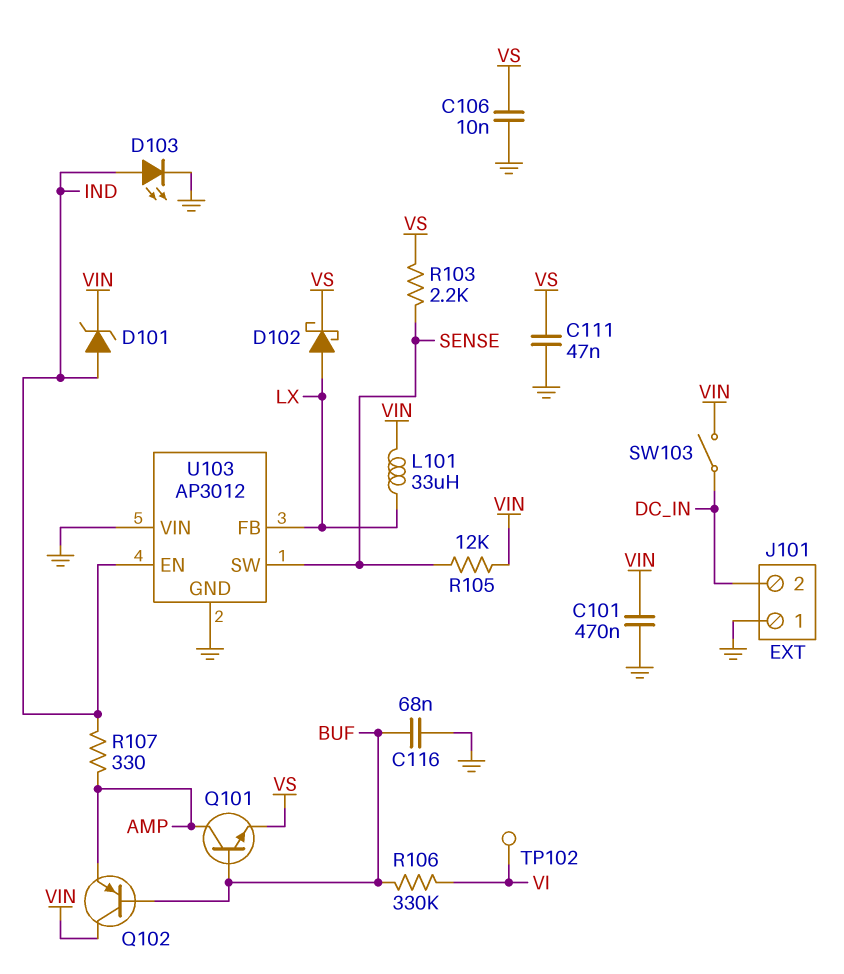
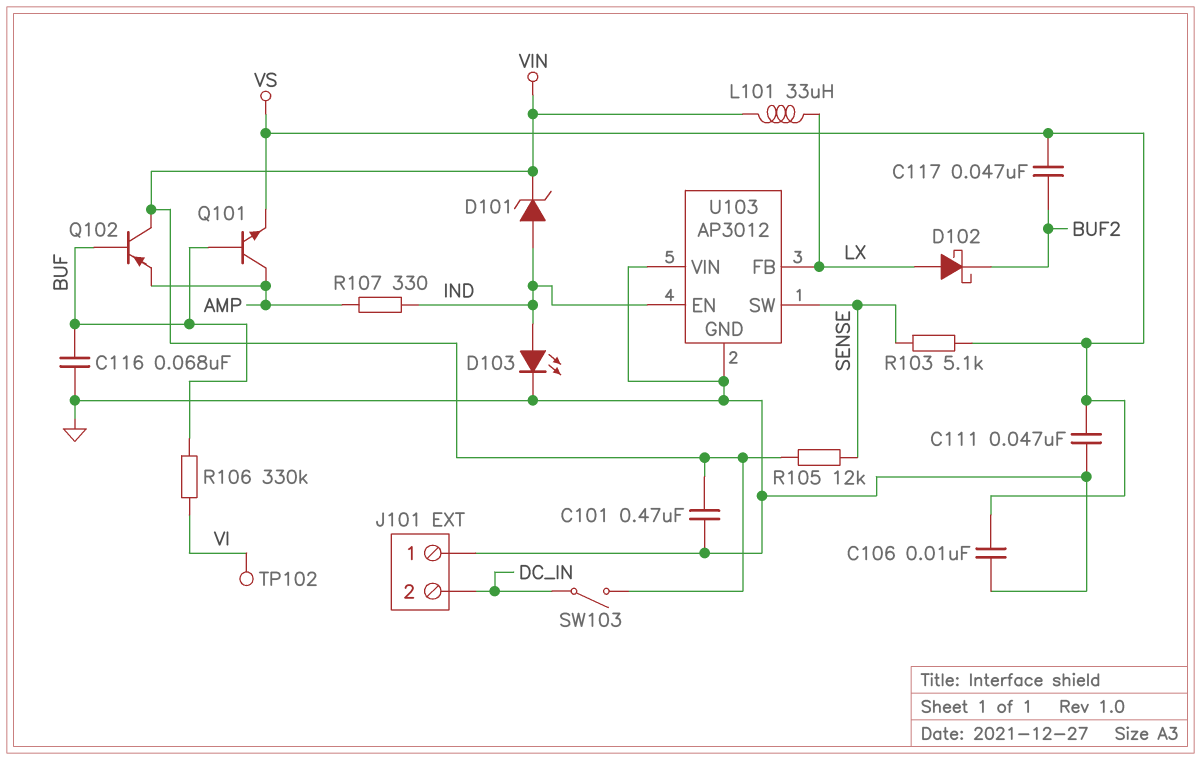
C117: none -> 47nF (BUF2, VS)
D102: schottky (A LX, K VS) -> schottky (A LX, K BUF2)
R103: 2.2k (SENSE, VS) -> 5.1k (SENSE, VS)

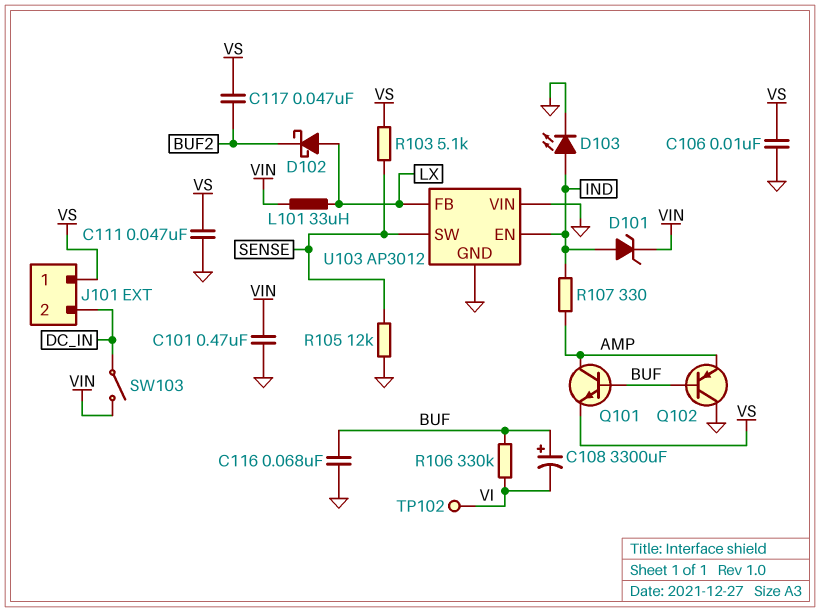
C108: none -> 3300uF (plus BUF, minus VI)
J101 pin 1: GND -> VS
Q102: PNP (B BUF, C VIN, E AMP) -> PNP (B BUF, C GND, E AMP)
R105: 12k (SENSE, VIN) -> 12k (GND, SENSE)

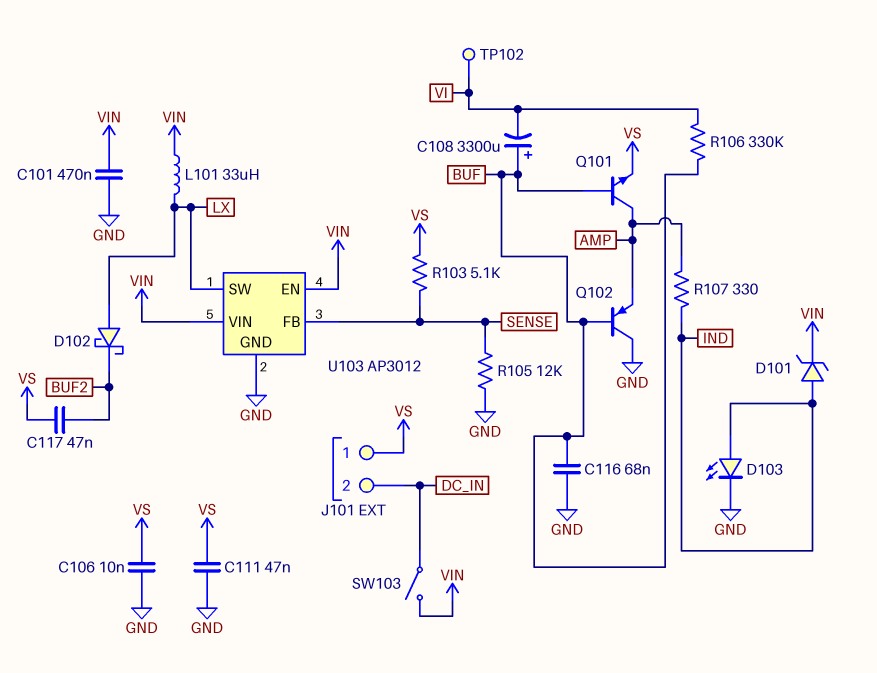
U103 pin EN: IND -> VIN
U103 pin FB: LX -> SENSE
U103 pin SW: SENSE -> LX
U103 pin VIN: GND -> VIN

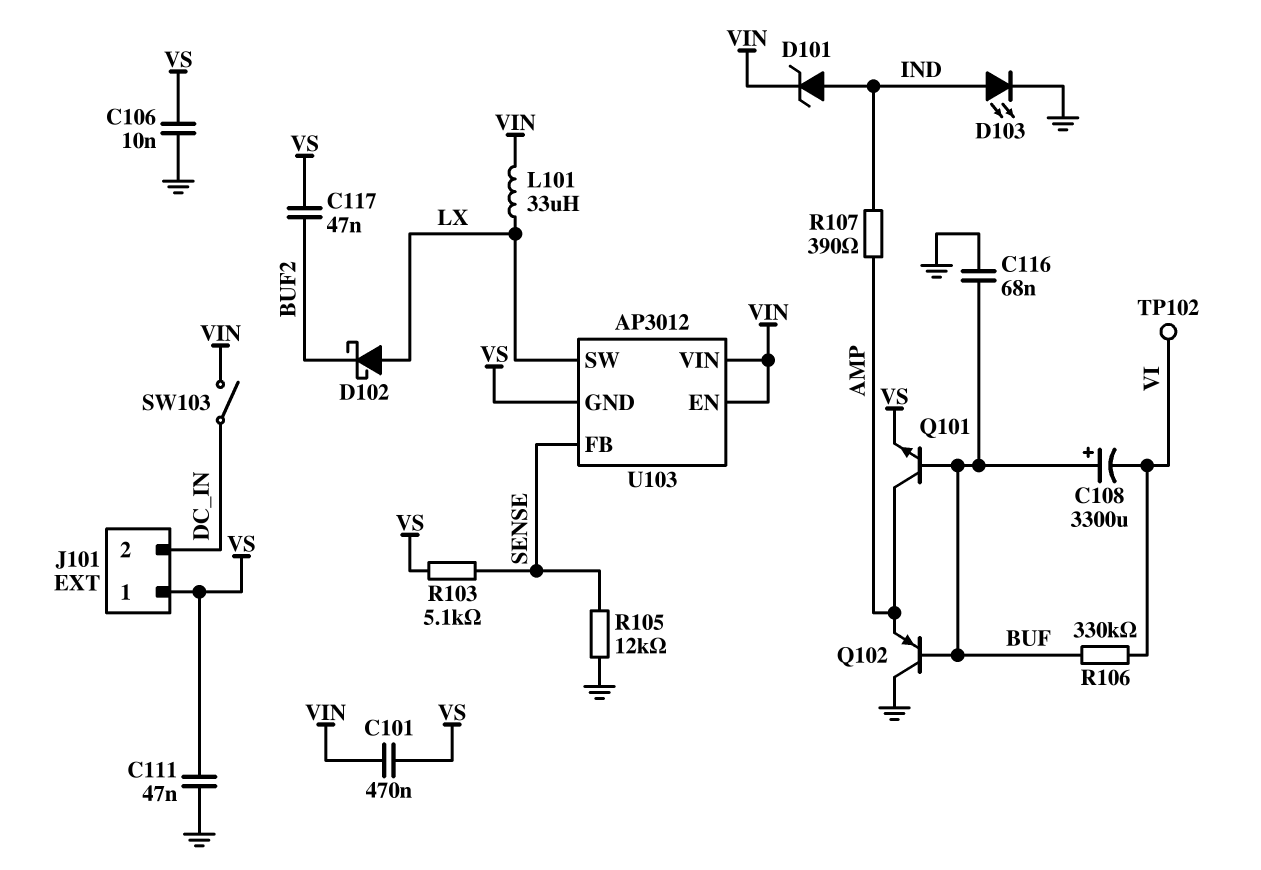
C101: 470nF (GND, VIN) -> 470nF (VIN, VS)
R107: 330 (AMP, IND) -> 390 (AMP, IND)
U103 pin GND: GND -> VS

